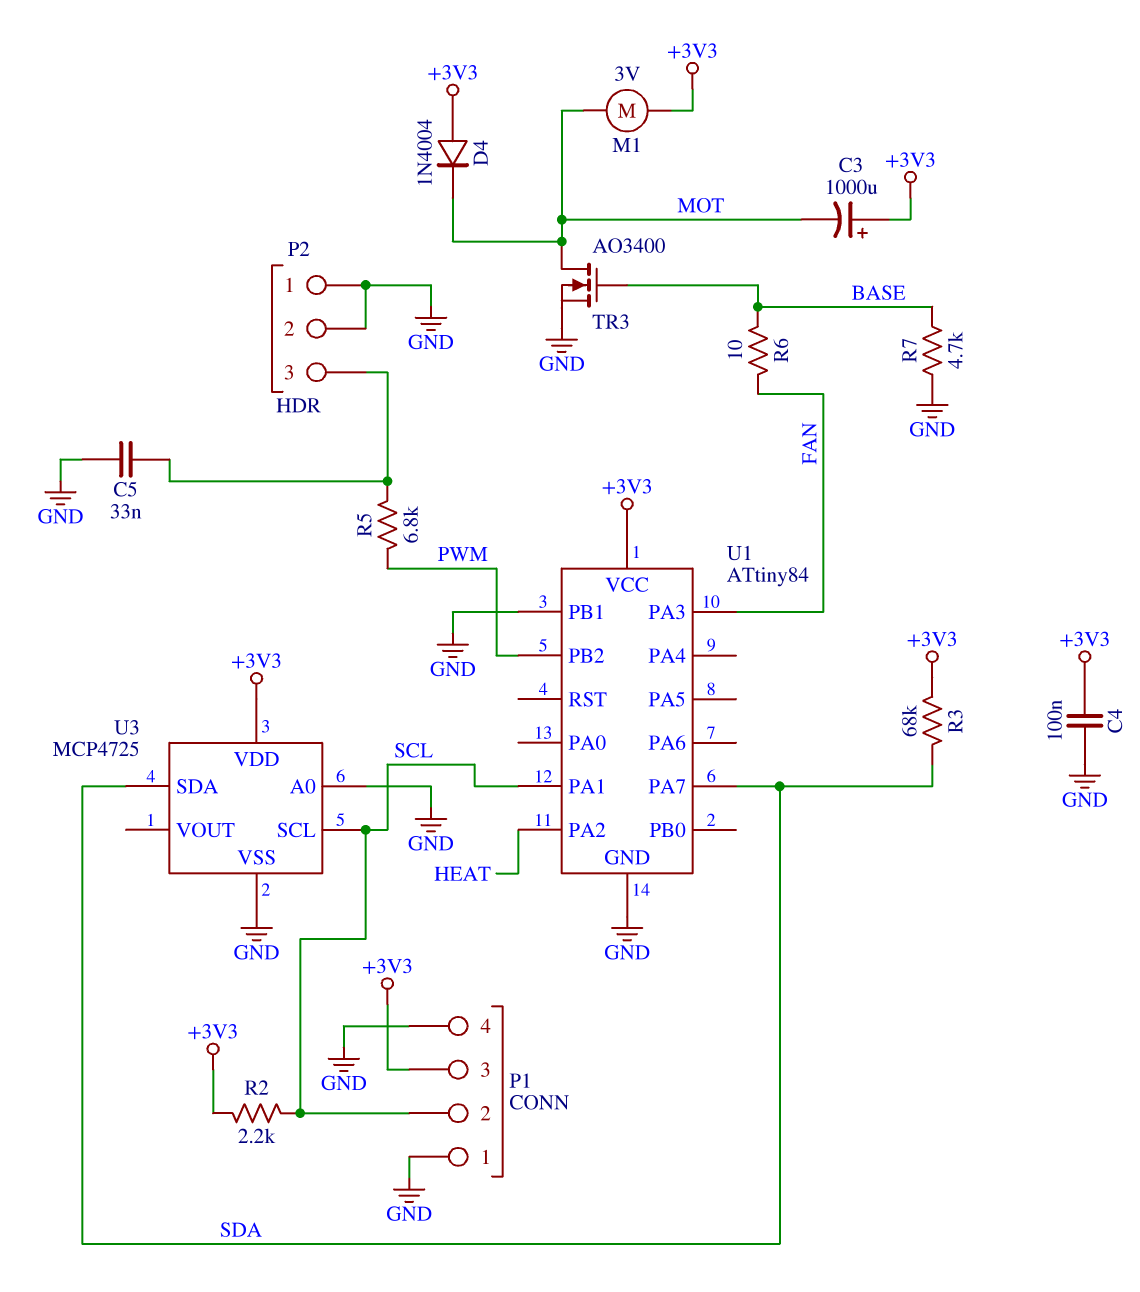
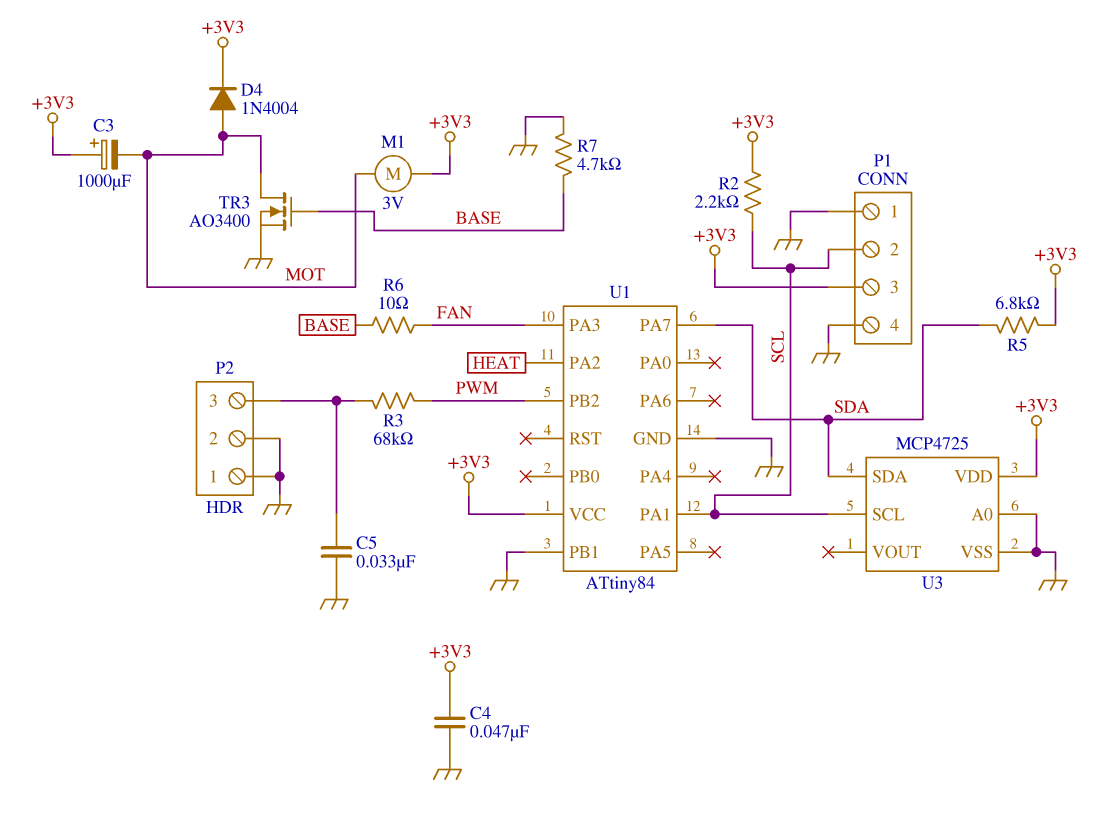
C4: 100nF (+3V3, GND) -> 47nF (+3V3, GND)
D4: diode 1N4004 (A +3V3, K MOT) -> diode 1N4004 (A MOT, K +3V3)
R3: 68k (+3V3, SDA) -> 68k (P2/3, PWM)
R5: 6.8k (P2/3, PWM) -> 6.8k (+3V3, SDA)

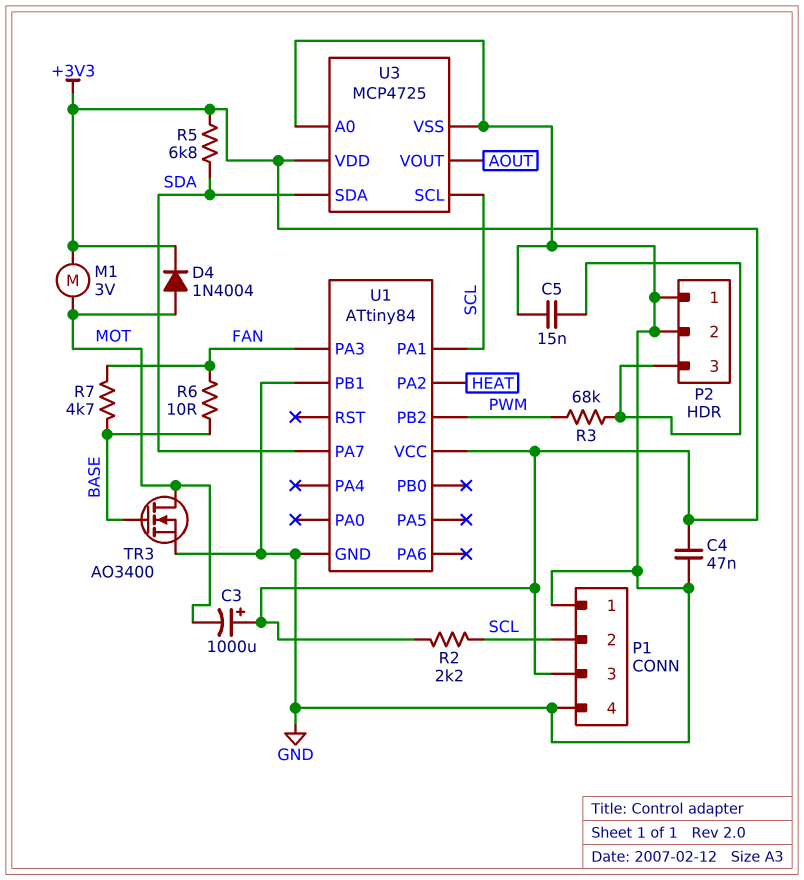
C5: 33nF (GND, P2/3) -> 15nF (GND, P2/3)
R7: 4.7k (BASE, GND) -> 4.7k (BASE, FAN)
U3 pin VOUT: none -> AOUT

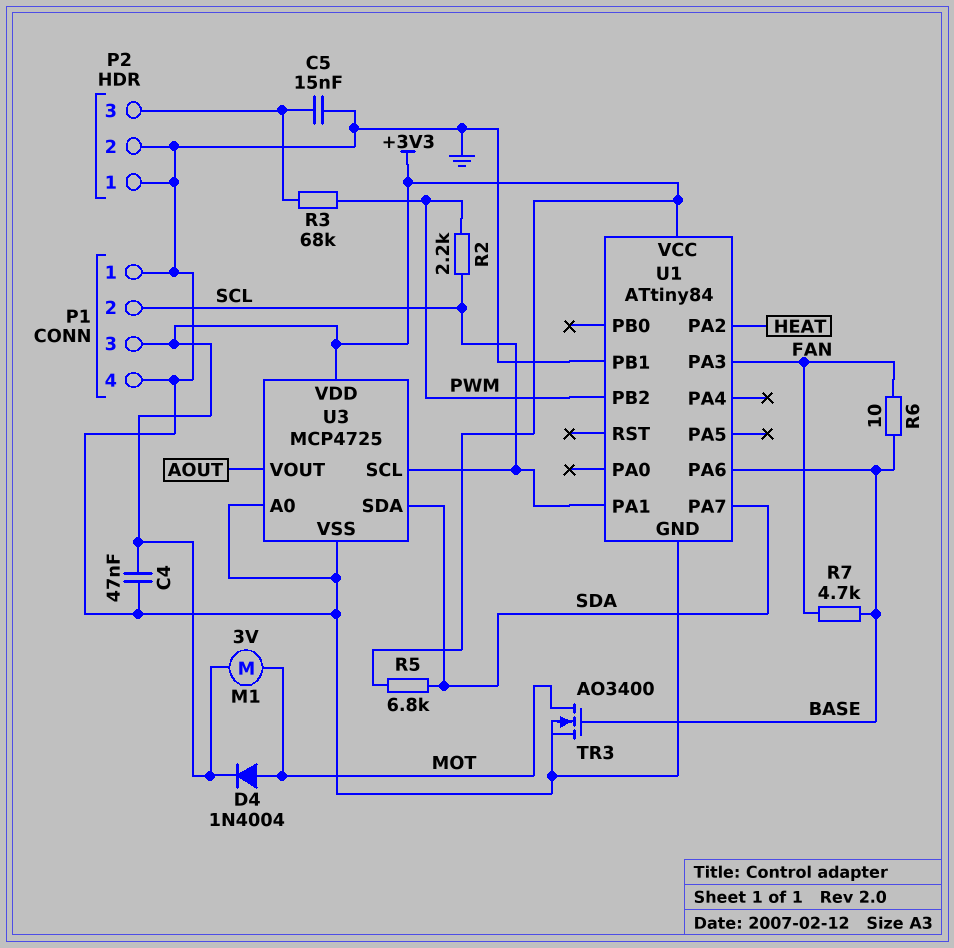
C3: 1000uF (plus +3V3, minus MOT) -> none
R2: 2.2k (+3V3, SCL) -> 2.2k (PWM, SCL)
U1 pin PA6: none -> BASE

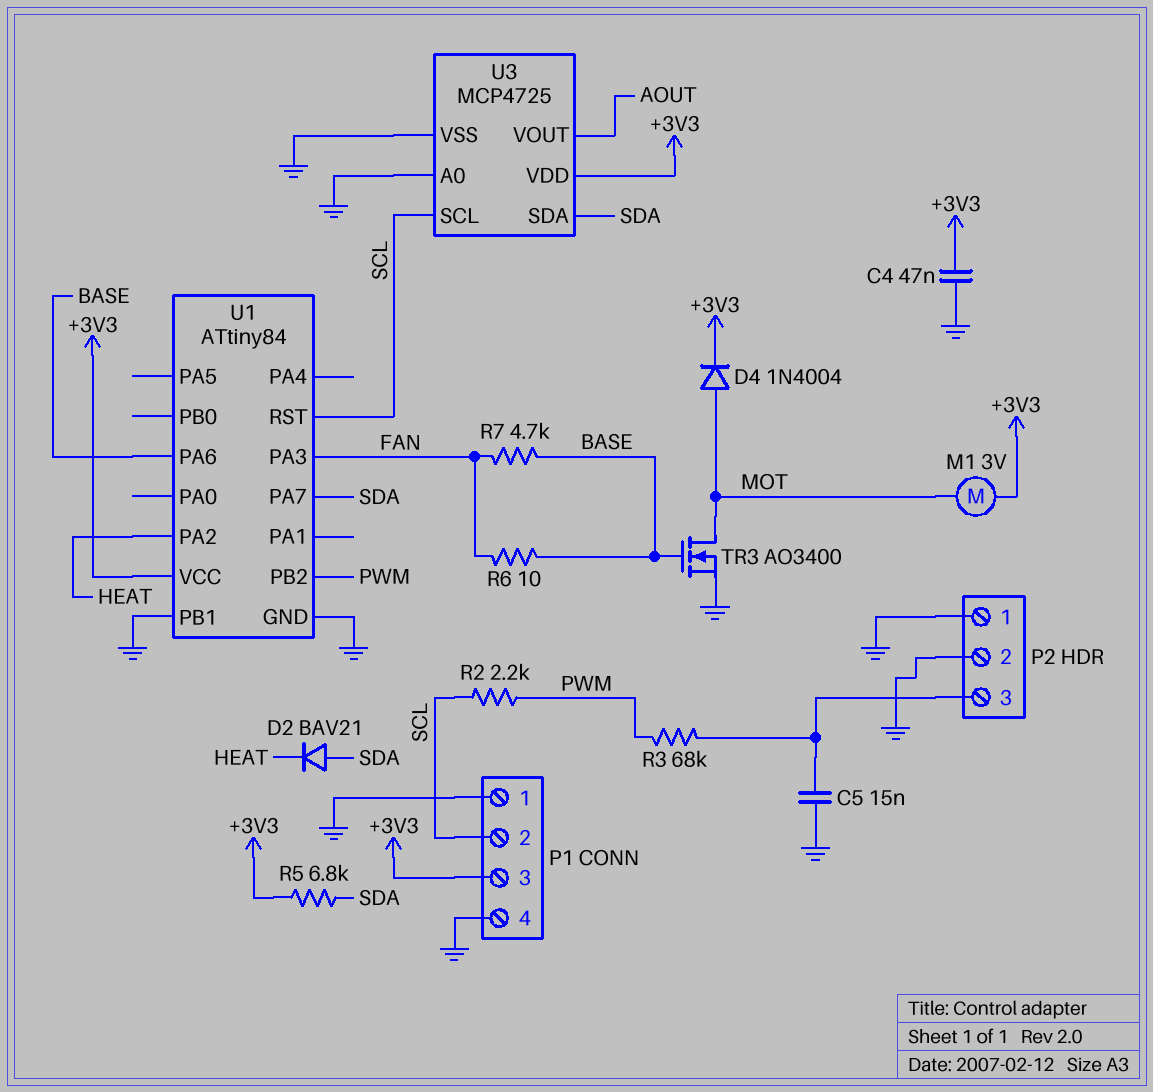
D2: none -> diode BAV21 (A SDA, K HEAT)
U1 pin PA1: SCL -> none
U1 pin RST: none -> SCL

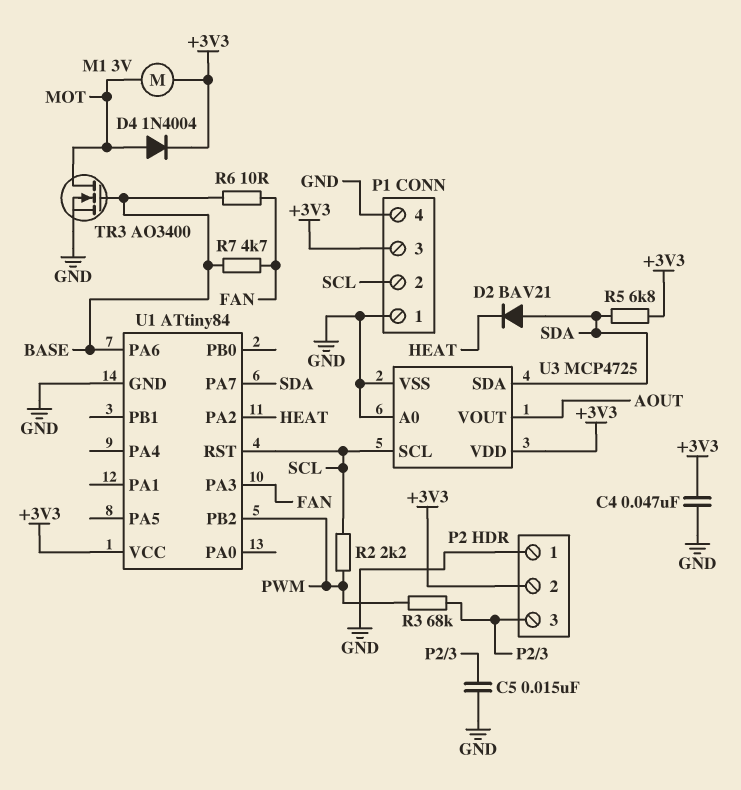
P2 pin 2: GND -> +3V3
U1 pin PB1: GND -> none

